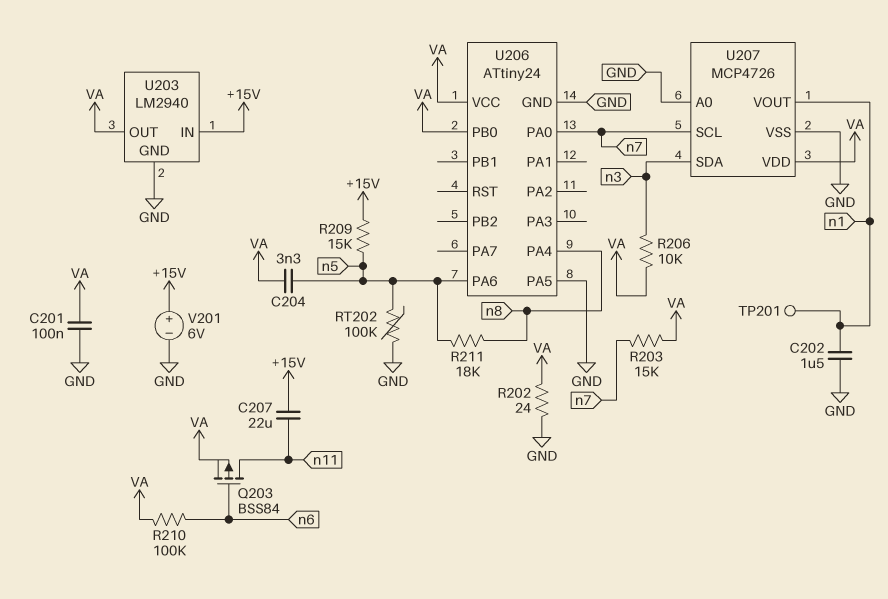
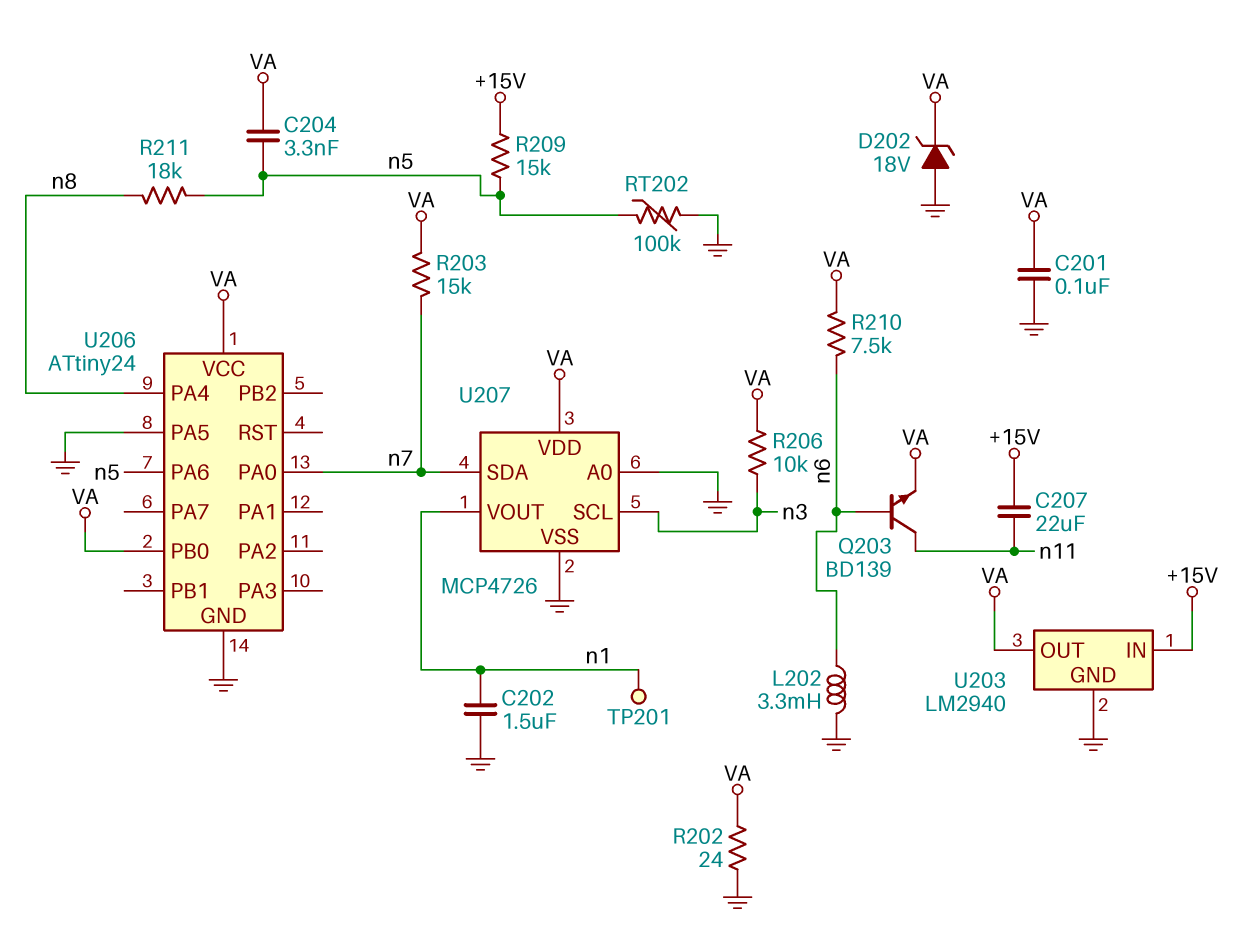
D202: none -> zener 18V (A GND, K VA)
L202: none -> 3.3mH (GND, n6)
Q203: PMOS BSS84 (G n6, D n11, S VA) -> NPN BD139 (B n6, C n11, E VA)
R210: 100k (VA, n6) -> 7.5k (VA, n6)
U207 pin SCL: n7 -> n3
U207 pin SDA: n3 -> n7
V201: 6V (plus +15V, minus GND) -> none

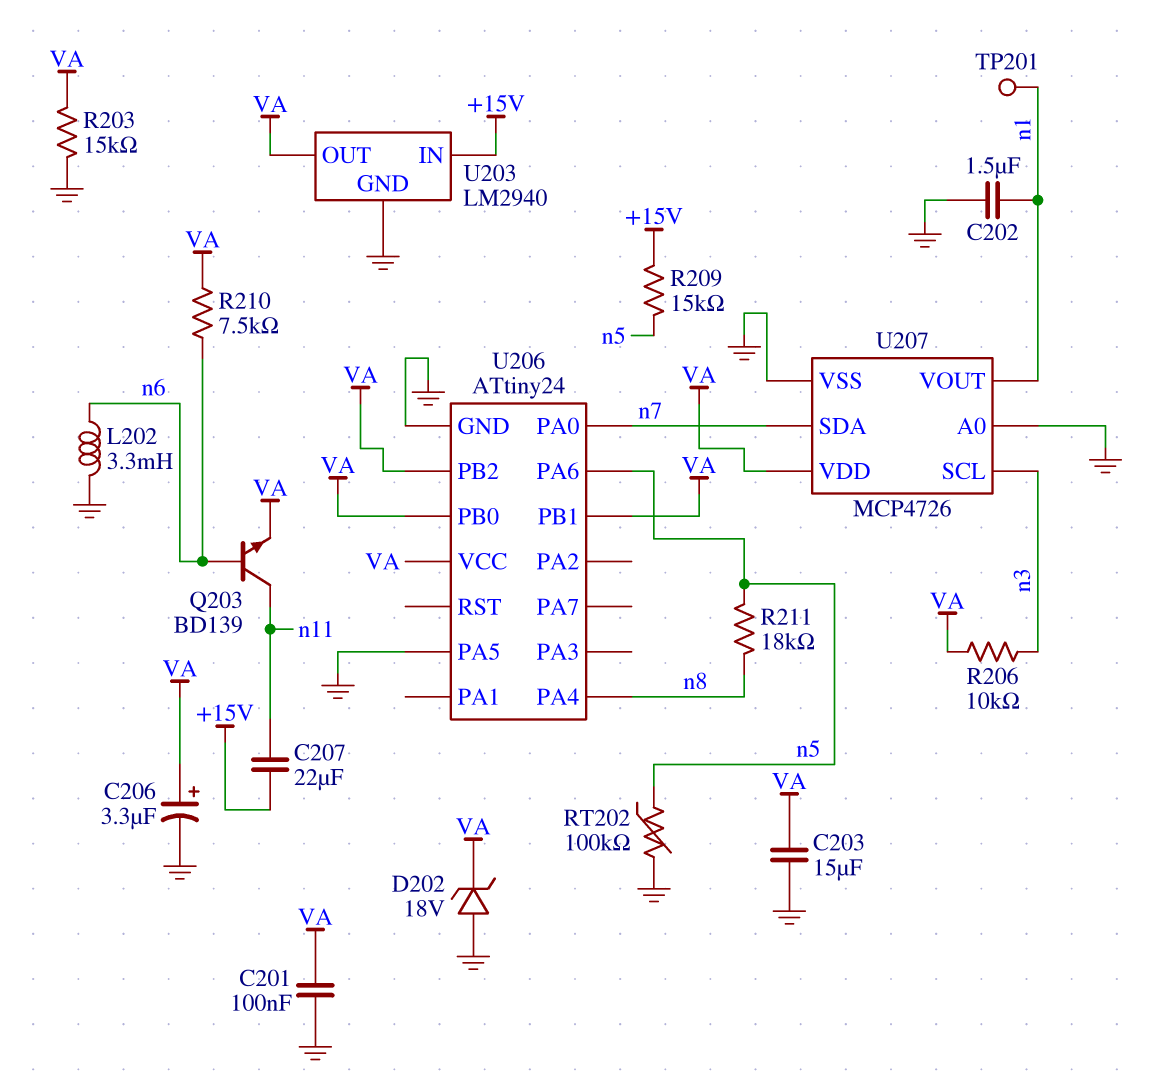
C203: none -> 15uF (GND, VA)
C204: 3.3nF (VA, n5) -> none
C206: none -> 3.3uF (plus VA, minus GND)
R202: 24 (GND, VA) -> none
R203: 15k (VA, n7) -> 15k (GND, VA)
U206 pin PB1: none -> VA
U206 pin PB2: none -> VA

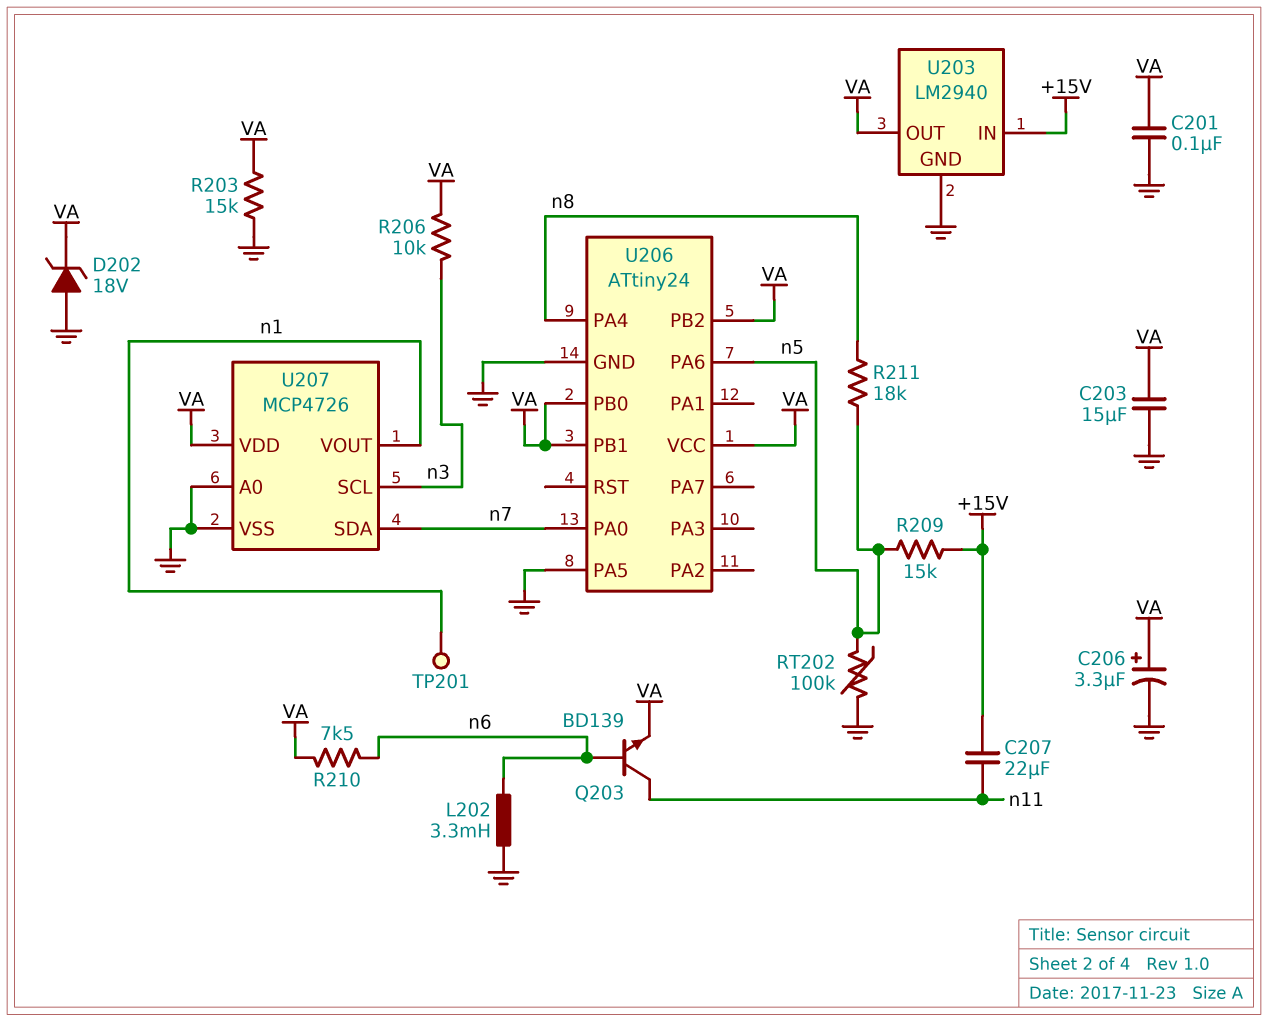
C202: 1.5uF (GND, n1) -> none

